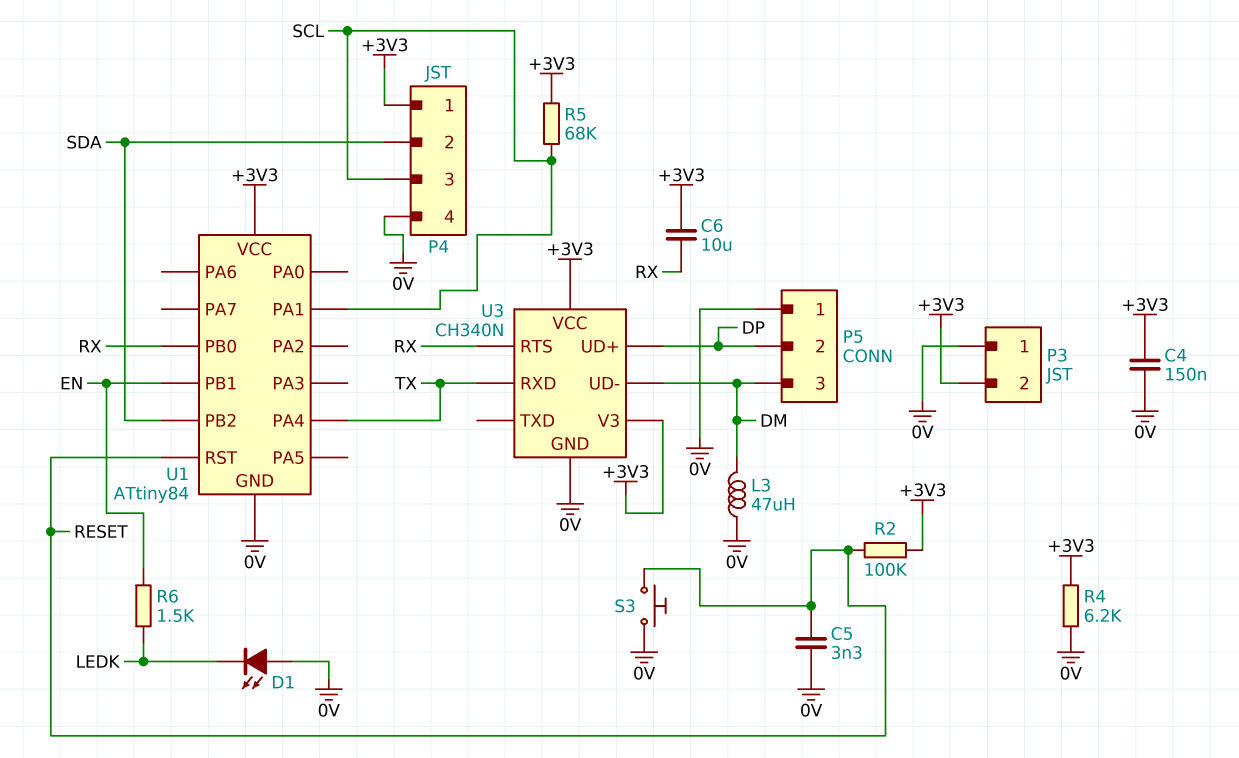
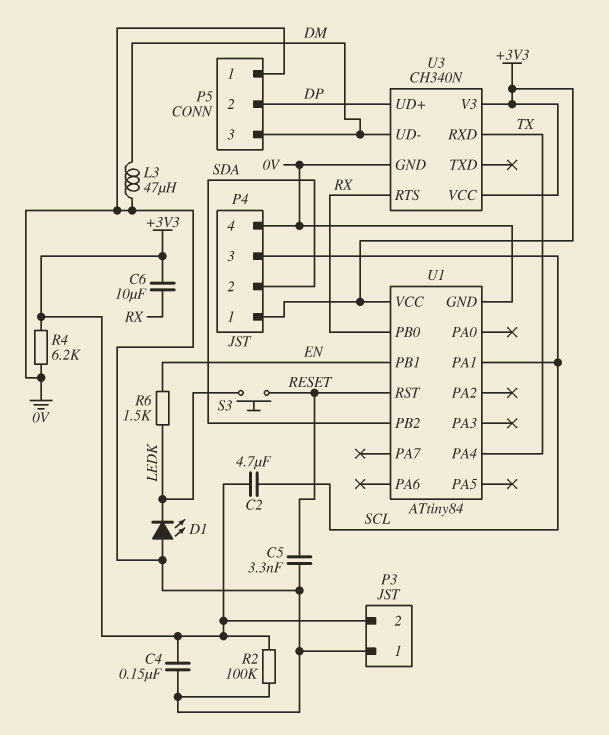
C2: none -> 4.7uF (+3V3, SCL)
R2: 100k (+3V3, RESET) -> 100k (+3V3, 0V)
R5: 68k (+3V3, SCL) -> none
S3: button (0V, RESET) -> button (LEDK, RESET)

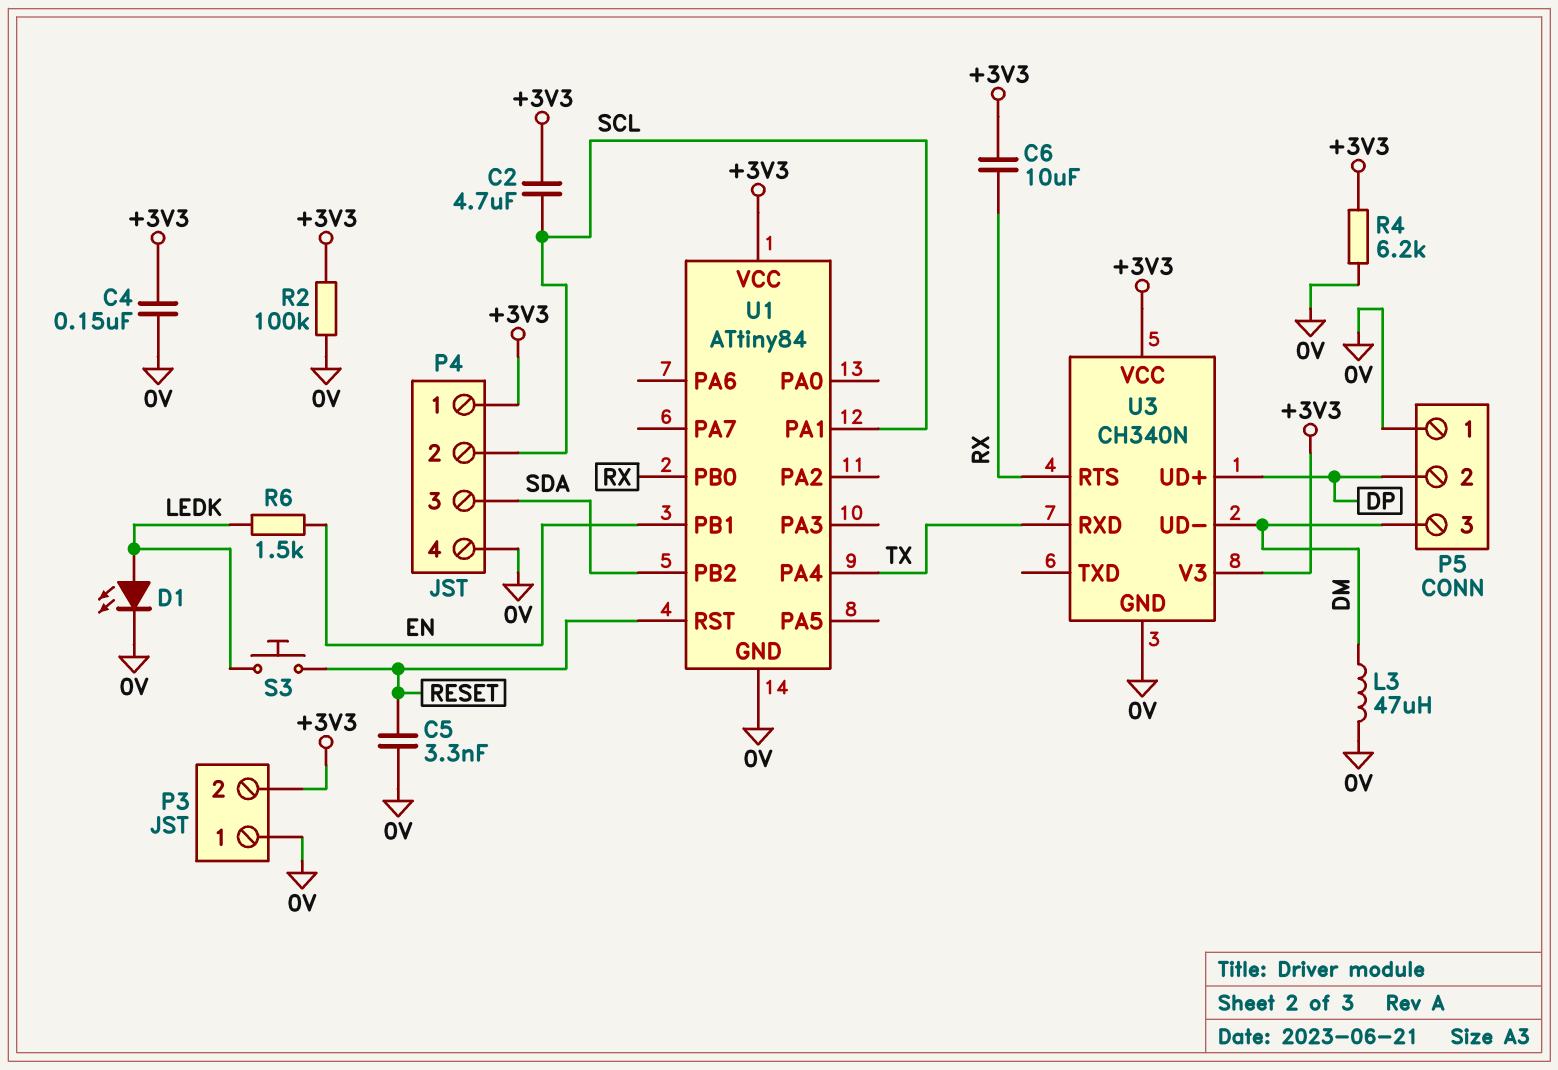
D1: LED (A 0V, K LEDK) -> LED (A LEDK, K 0V)
P4 pin 2: SDA -> SCL
P4 pin 3: SCL -> SDA

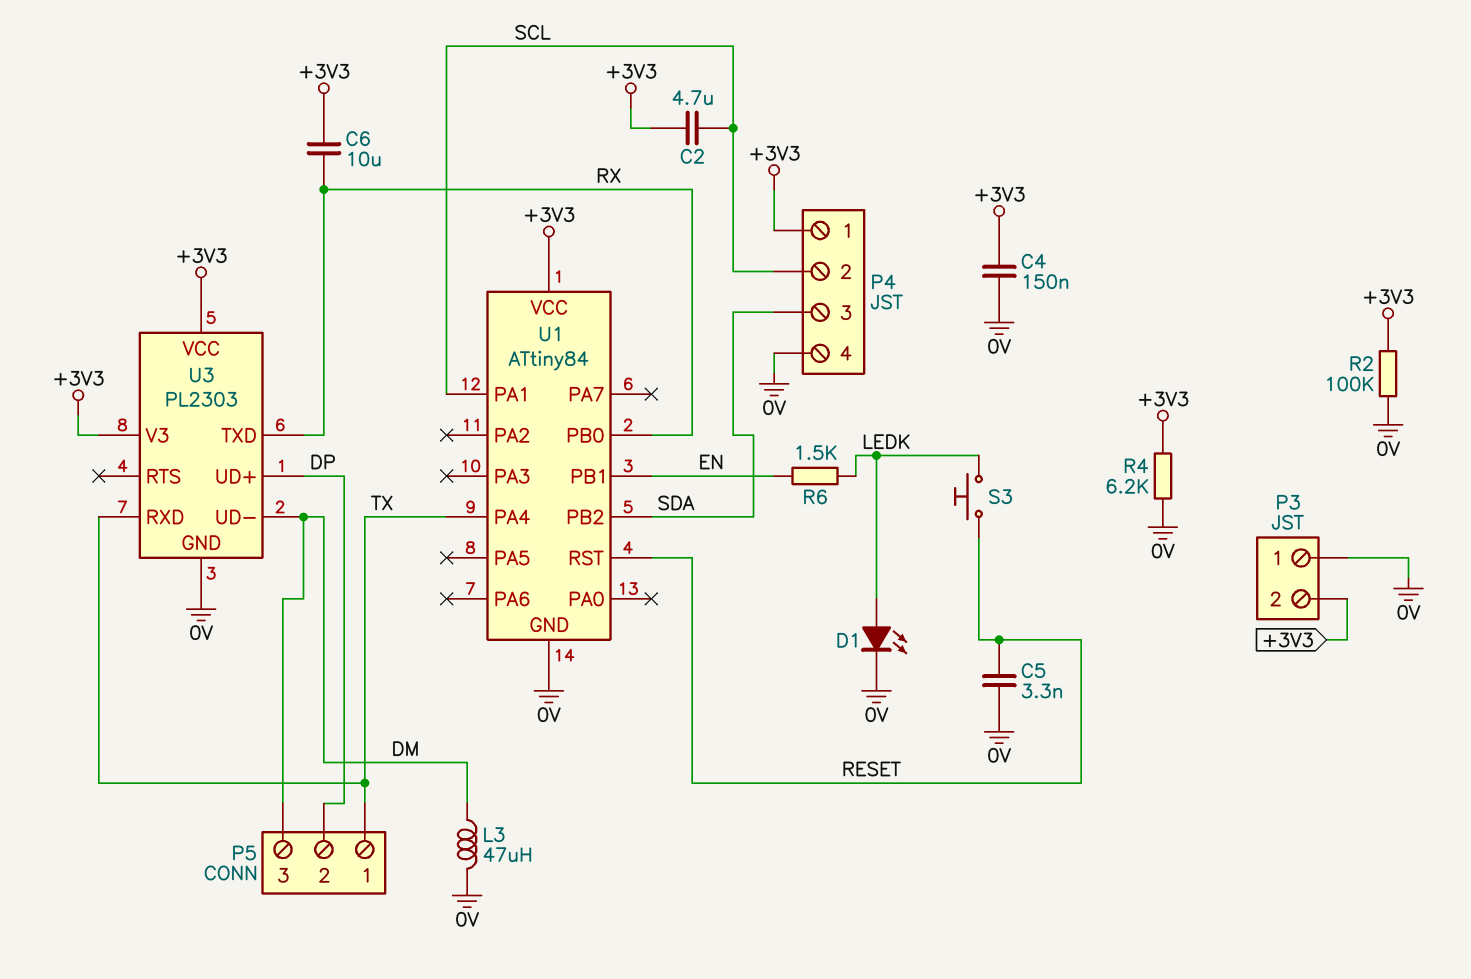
P5 pin 1: 0V -> TX
U3: CH340N -> PL2303
U3 pin RTS: RX -> none
U3 pin TXD: none -> RX

